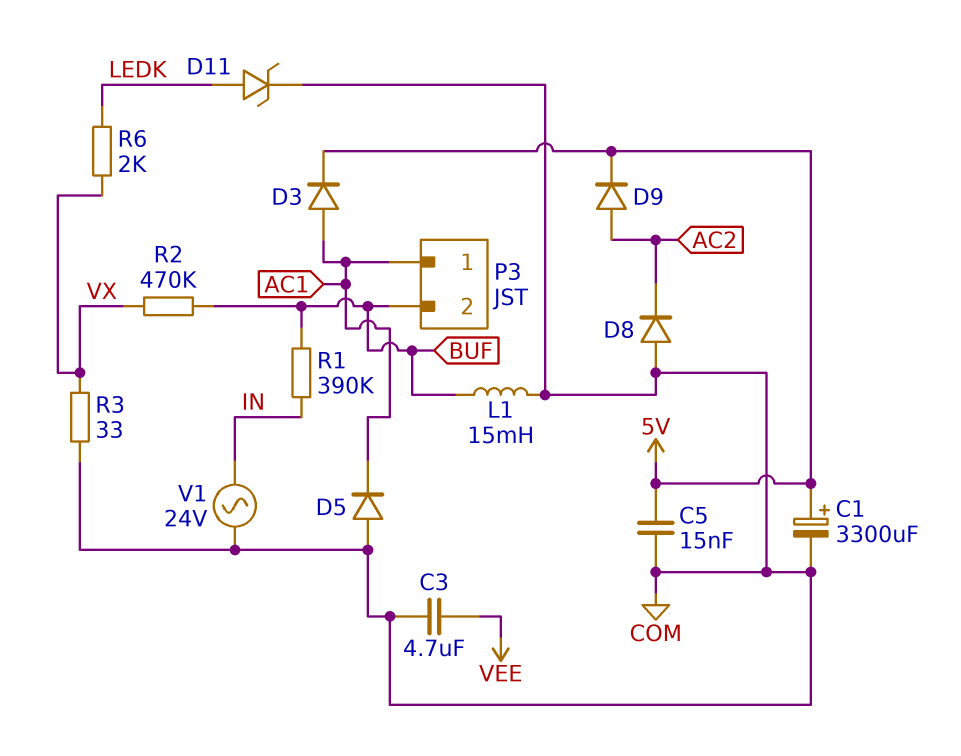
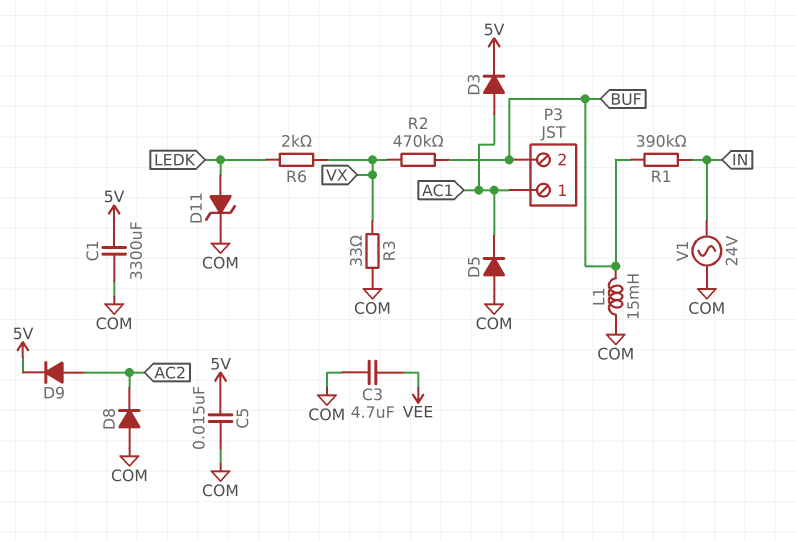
C1: 3300uF (plus 5V, minus COM) -> 3300uF (5V, COM)

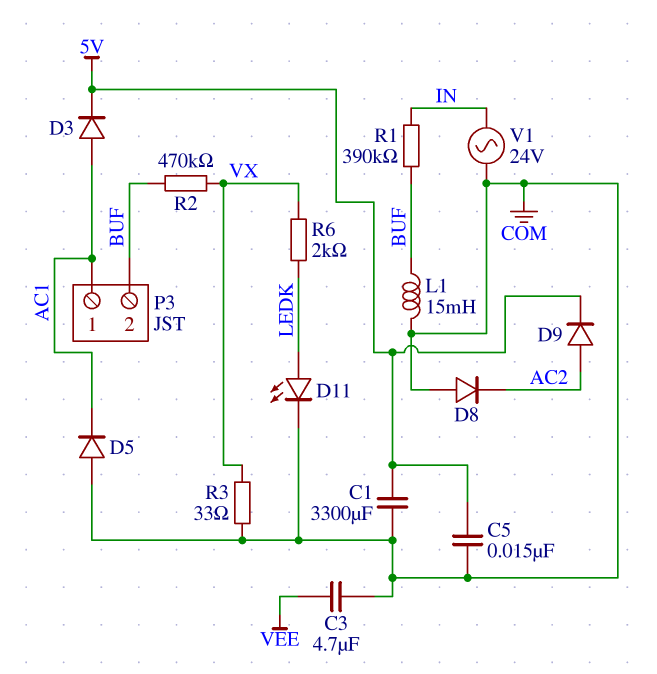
D11: zener (A LEDK, K COM) -> LED (A LEDK, K COM)

